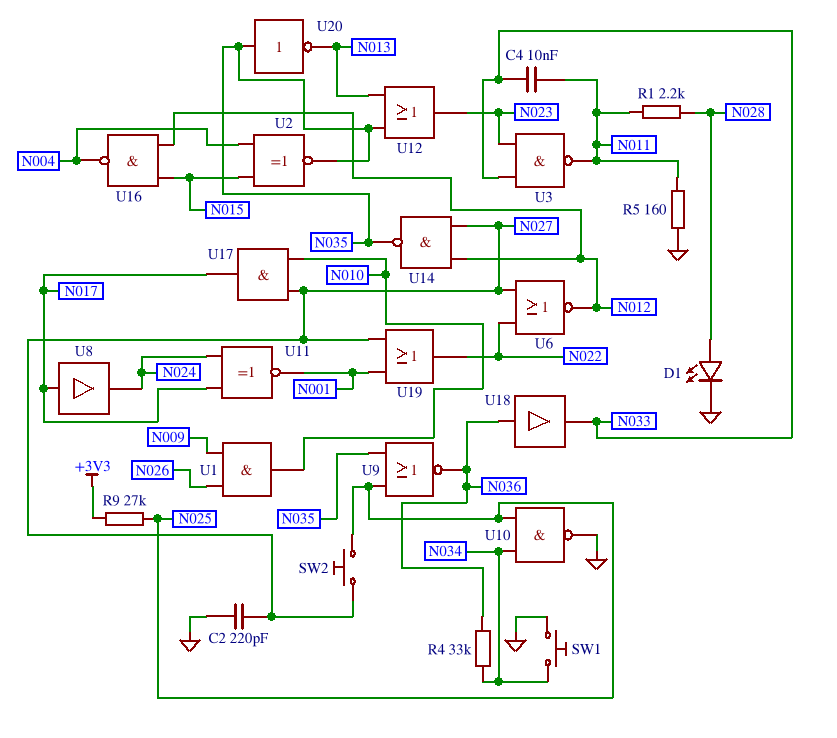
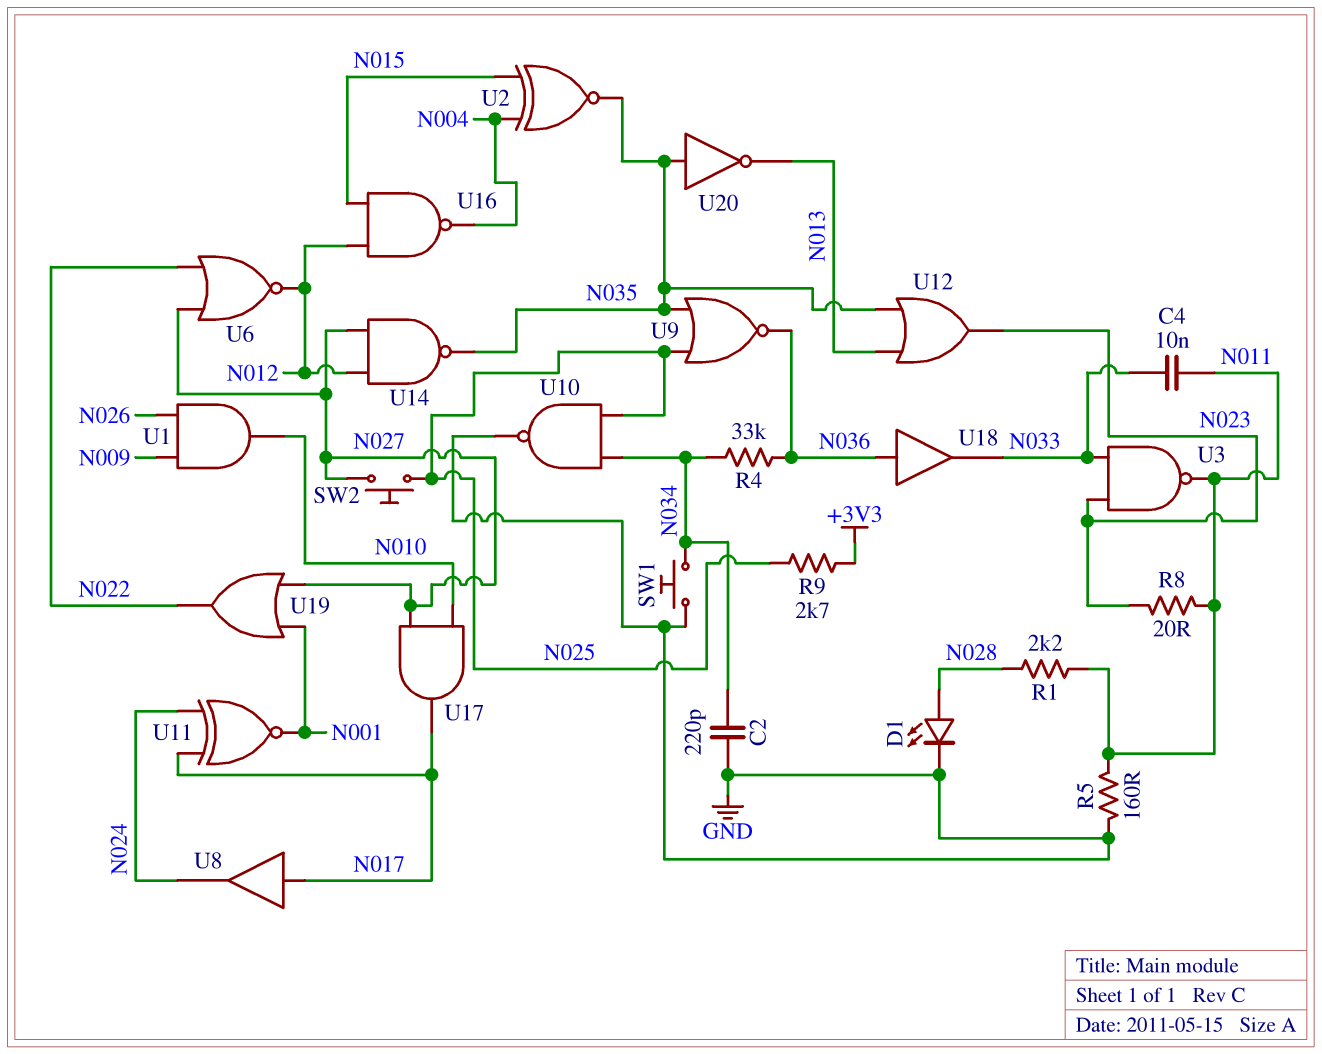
C2: 220pF (GND, N027) -> 220pF (GND, N034)
R8: none -> 20 (N011, N023)
R9: 27k (+3V3, N025) -> 2.7k (+3V3, N025)

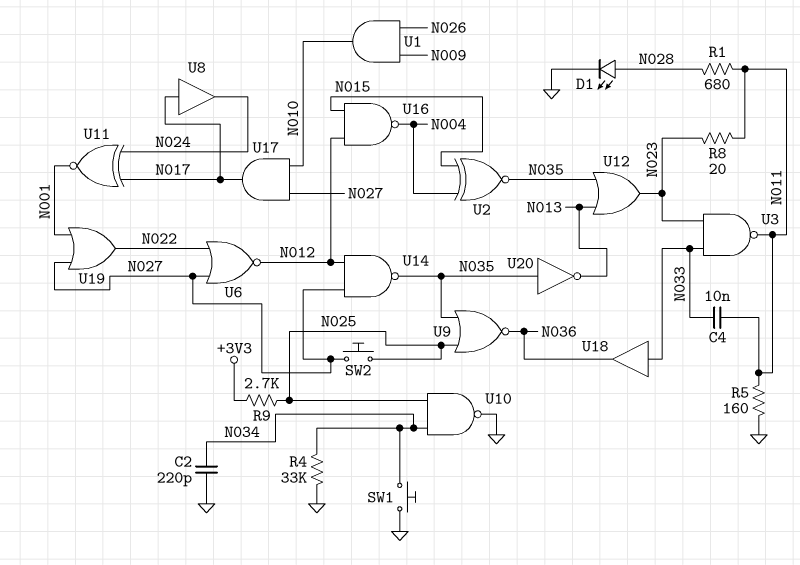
R1: 2.2k (N011, N028) -> 680 (N011, N028)
R4: 33k (N034, N036) -> 33k (GND, N034)
U18: buffer (in N036, out N033) -> buffer (in N033, out N036)

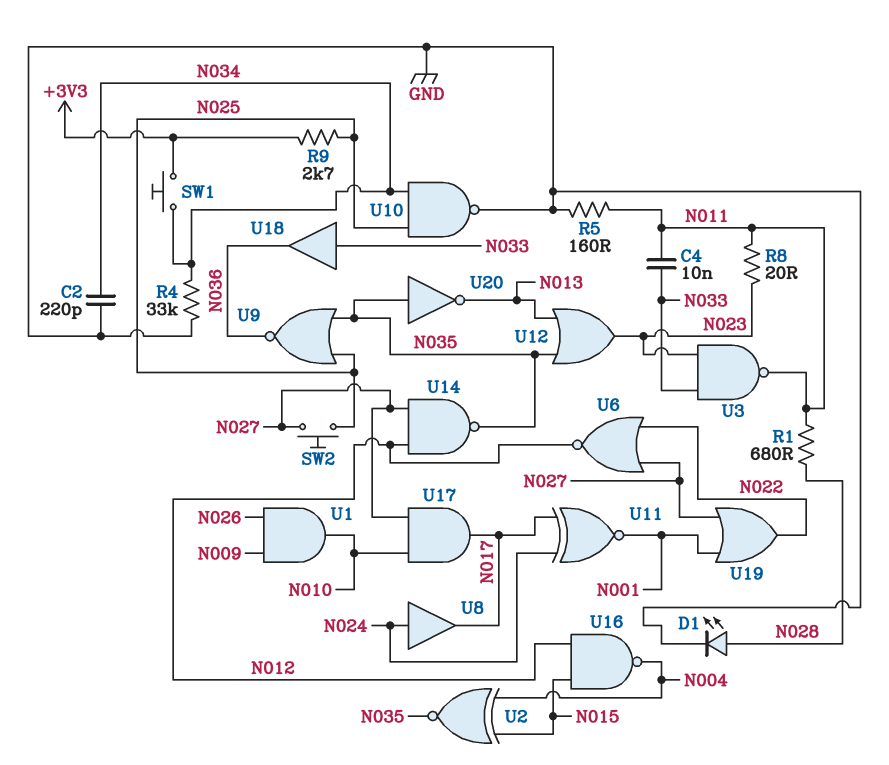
SW1: button (GND, N034) -> button (+3V3, N034)
U8: buffer (in N017, out N024) -> buffer (in N024, out N017)

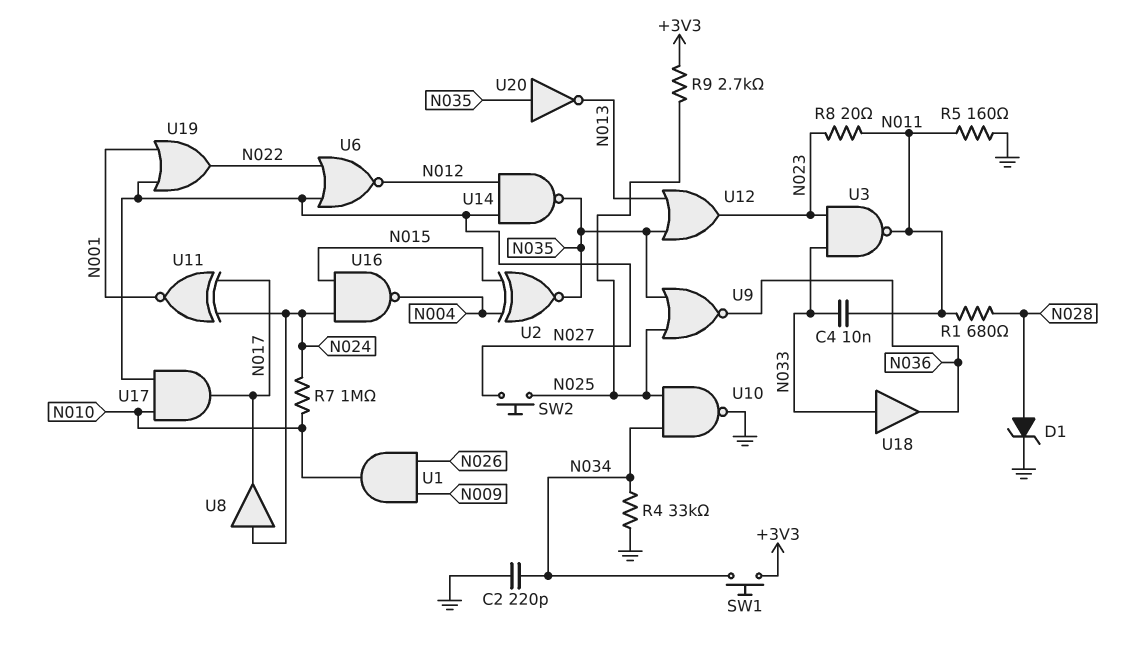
D1: LED (A N028, K GND) -> zener (A N028, K GND)
R7: none -> 1M (N010, N024)
U16: NAND (in N012, in N015, out N004) -> NAND (in N015, in N024, out N004)

